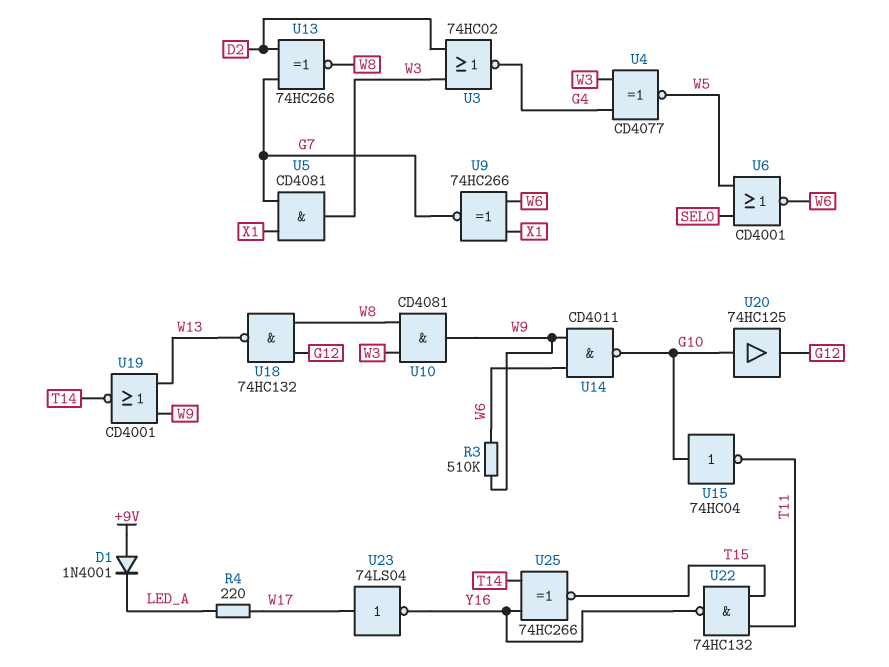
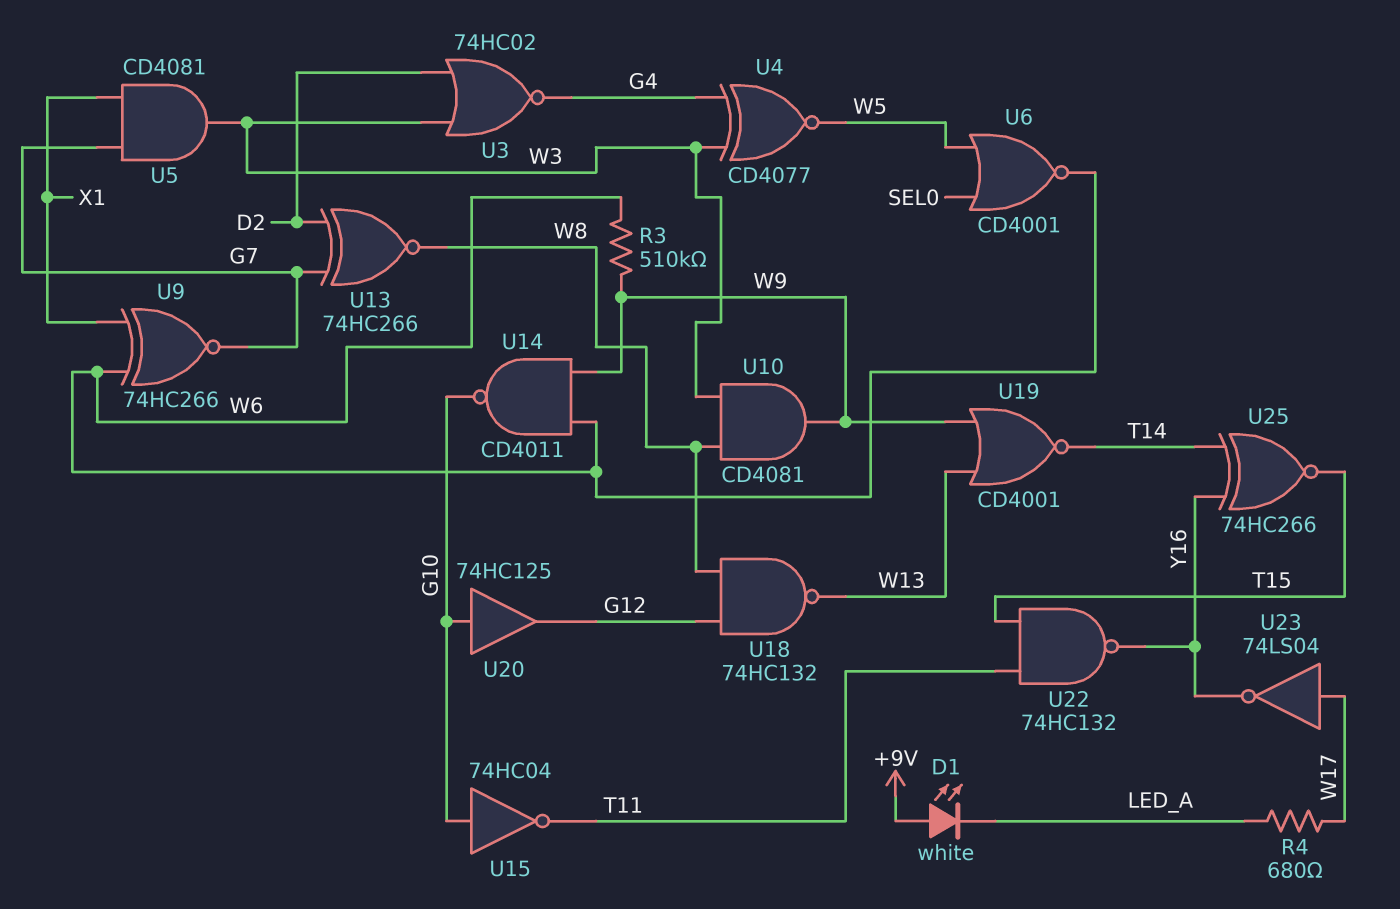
D1: diode 1N4001 (A +9V, K LED_A) -> LED white (A +9V, K LED_A)
R4: 220 (LED_A, W17) -> 680 (LED_A, W17)

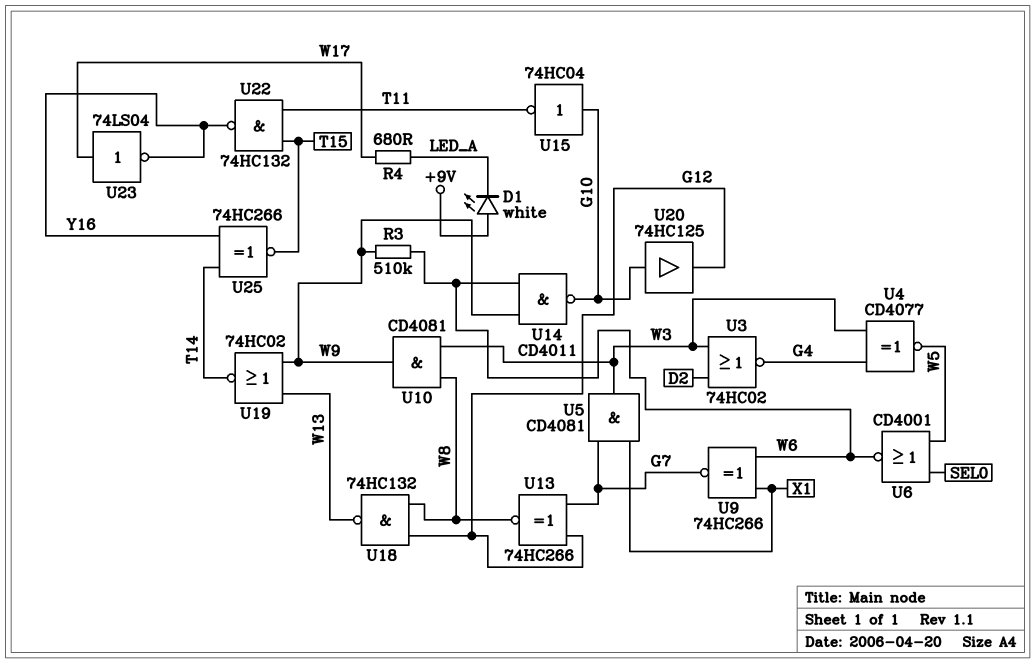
U13: XNOR 74HC266 (in D2, in G7, out W8) -> XNOR 74HC266 (in G7, in G12, out W8)
U19: NOR CD4001 (in W9, in W13, out T14) -> NOR 74HC02 (in W9, in W13, out T14)

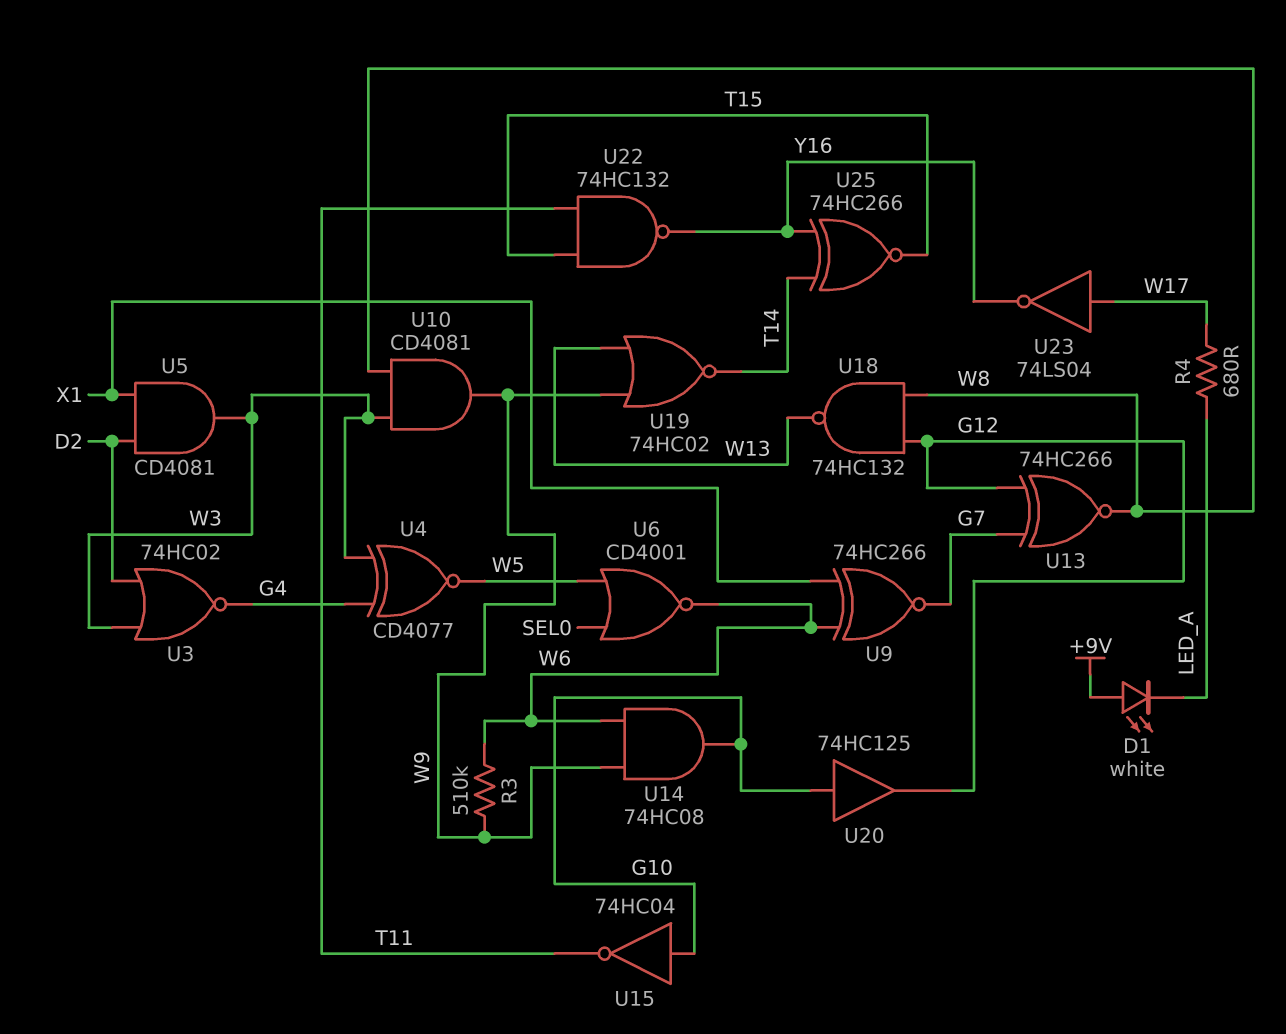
U5: AND CD4081 (in G7, in X1, out W3) -> AND CD4081 (in D2, in X1, out W3)
U14: NAND CD4011 (in W6, in W9, out G10) -> AND 74HC08 (in W6, in W9, out G10)

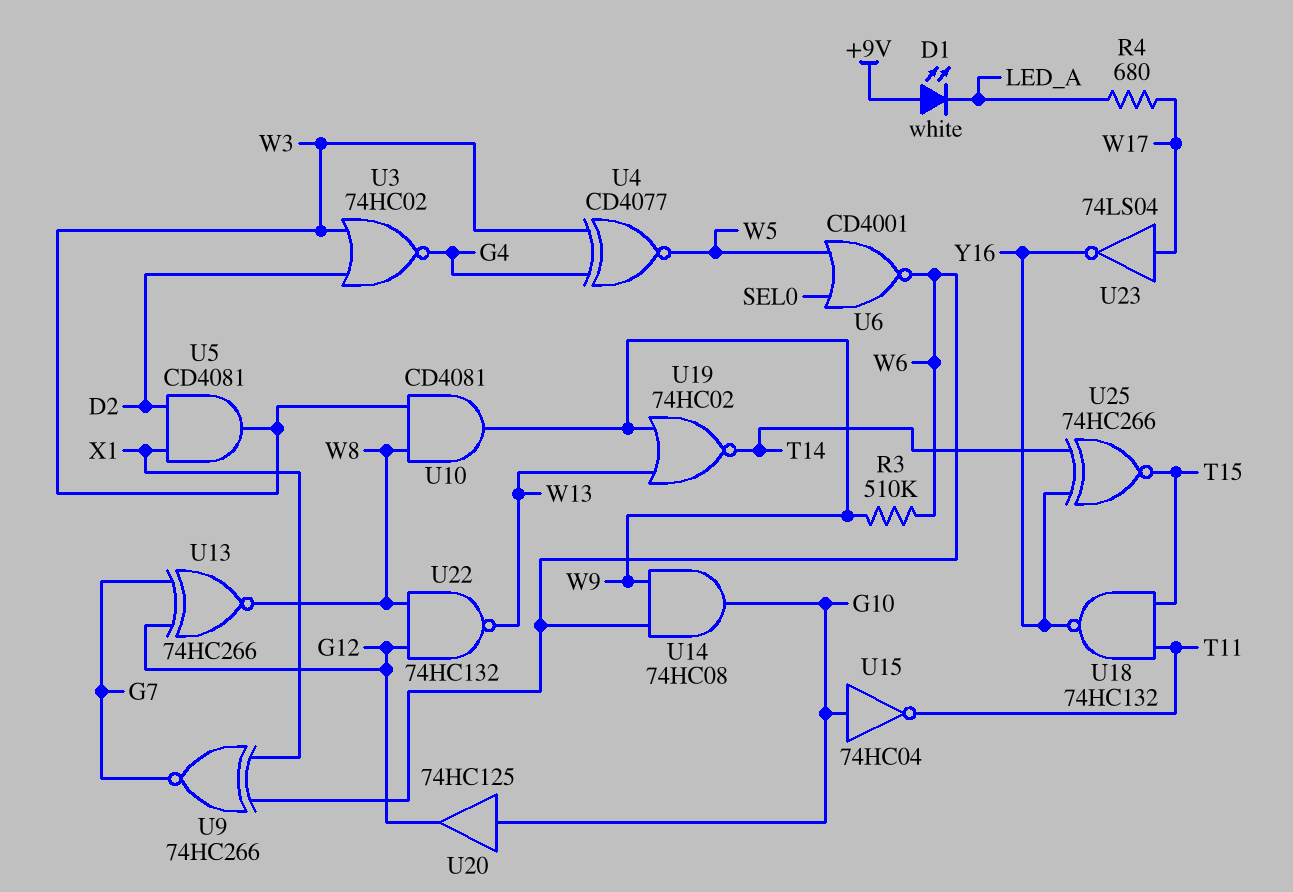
U18: NAND 74HC132 (in G12, in W8, out W13) -> NAND 74HC132 (in T11, in T15, out Y16)
U22: NAND 74HC132 (in T11, in T15, out Y16) -> NAND 74HC132 (in G12, in W8, out W13)

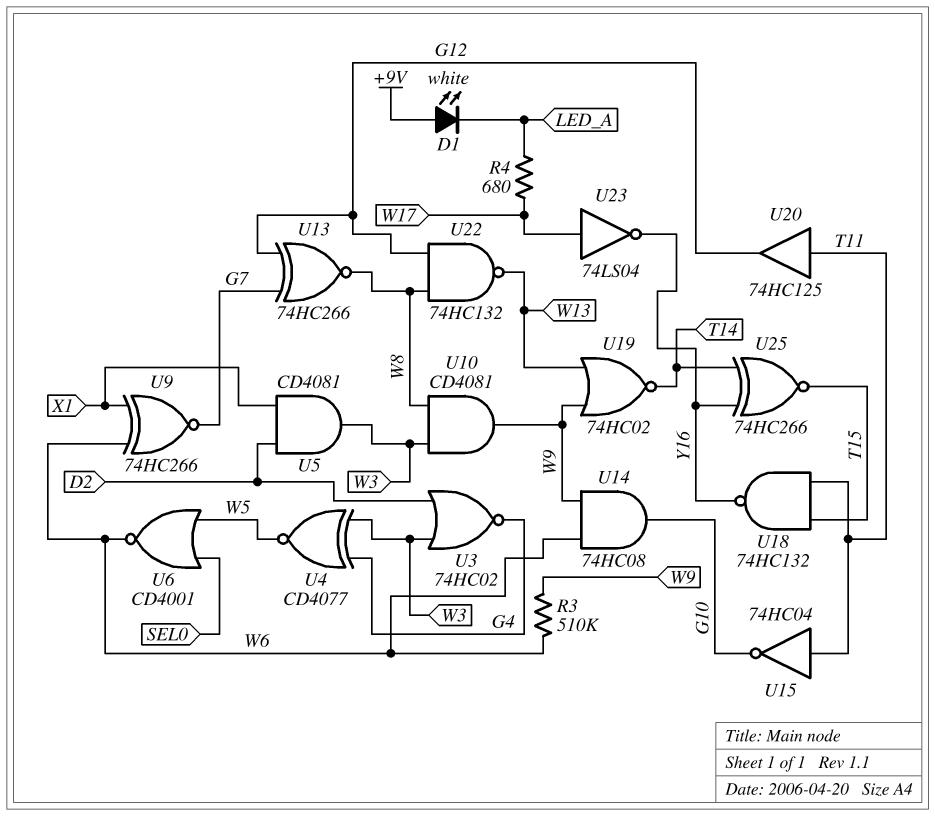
U15: NOT 74HC04 (in G10, out T11) -> NOT 74HC04 (in T11, out G10)
U20: buffer 74HC125 (in G10, out G12) -> buffer 74HC125 (in T11, out G12)

